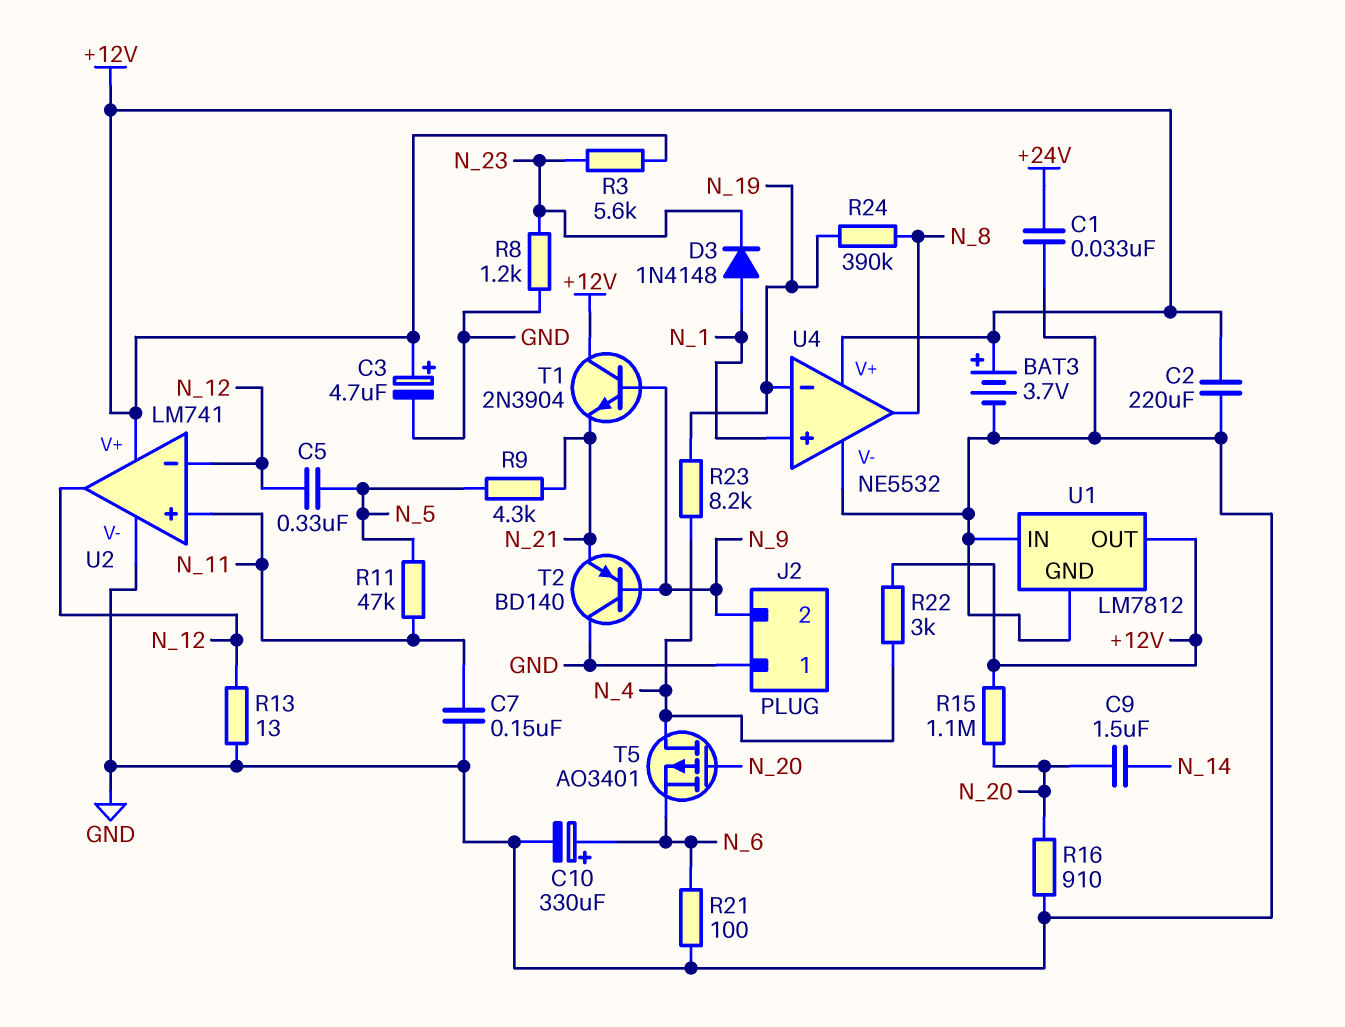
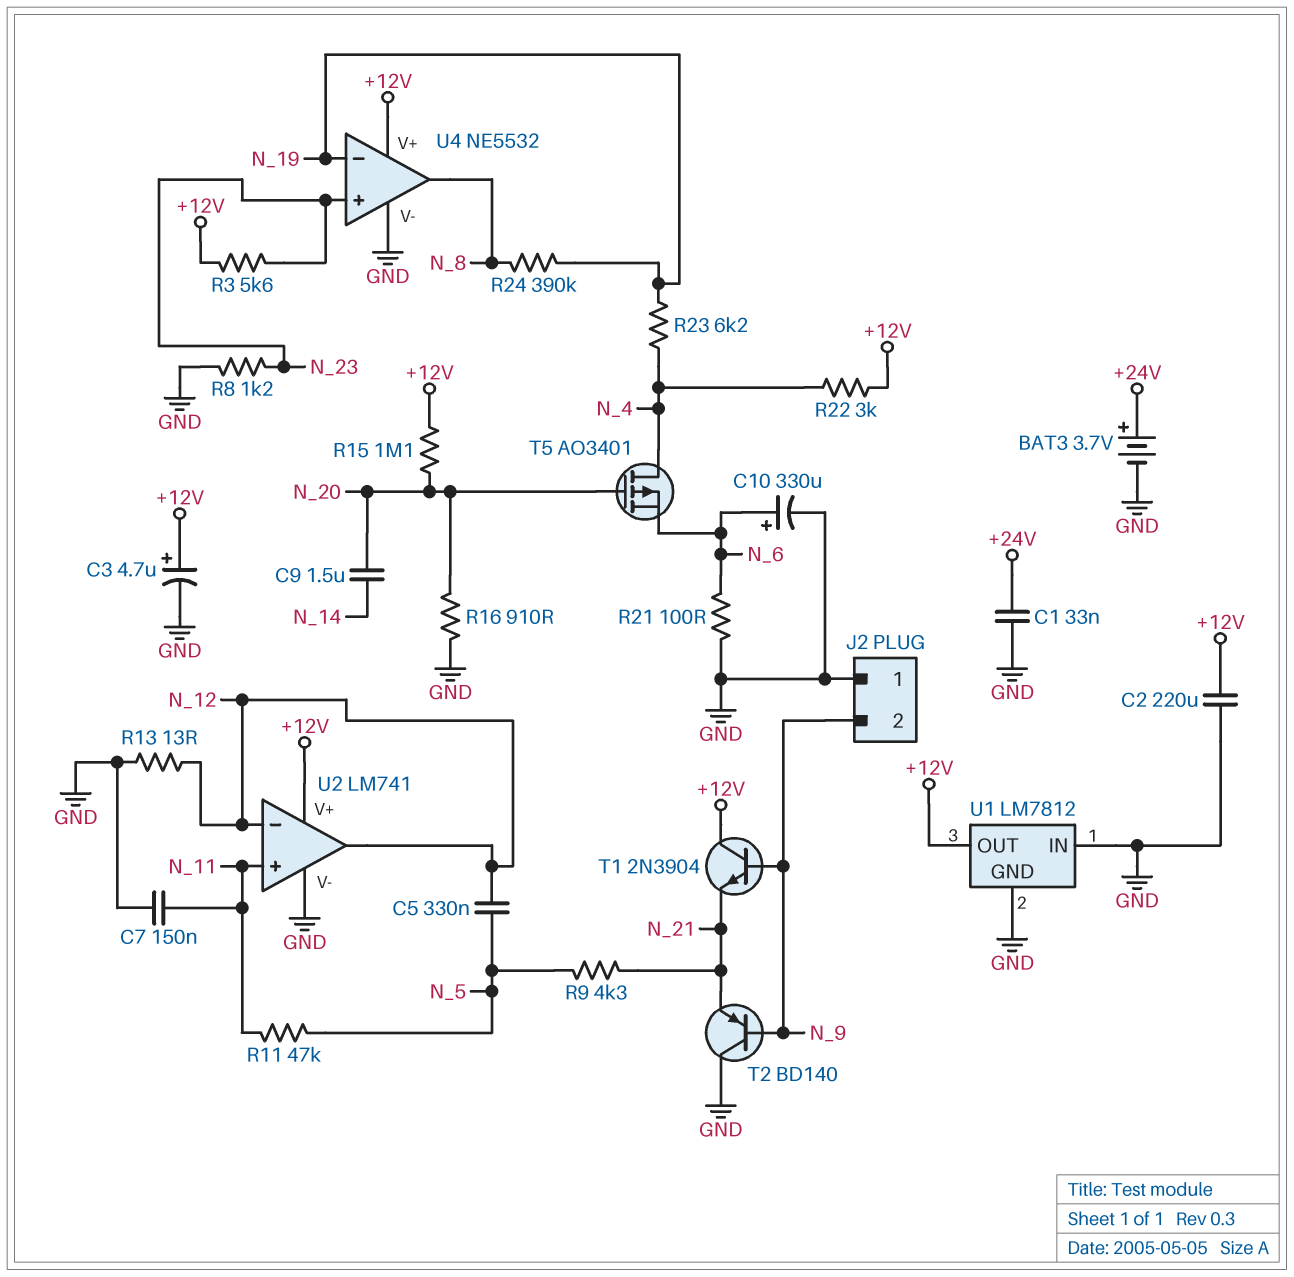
BAT3: 3.7V (plus +12V, minus GND) -> 3.7V (plus +24V, minus GND)
D3: diode 1N4148 (A N_1, K N_23) -> none
R23: 8.2k (N_4, N_19) -> 6.2k (N_4, N_19)
U4 pin in+: N_1 -> N_23

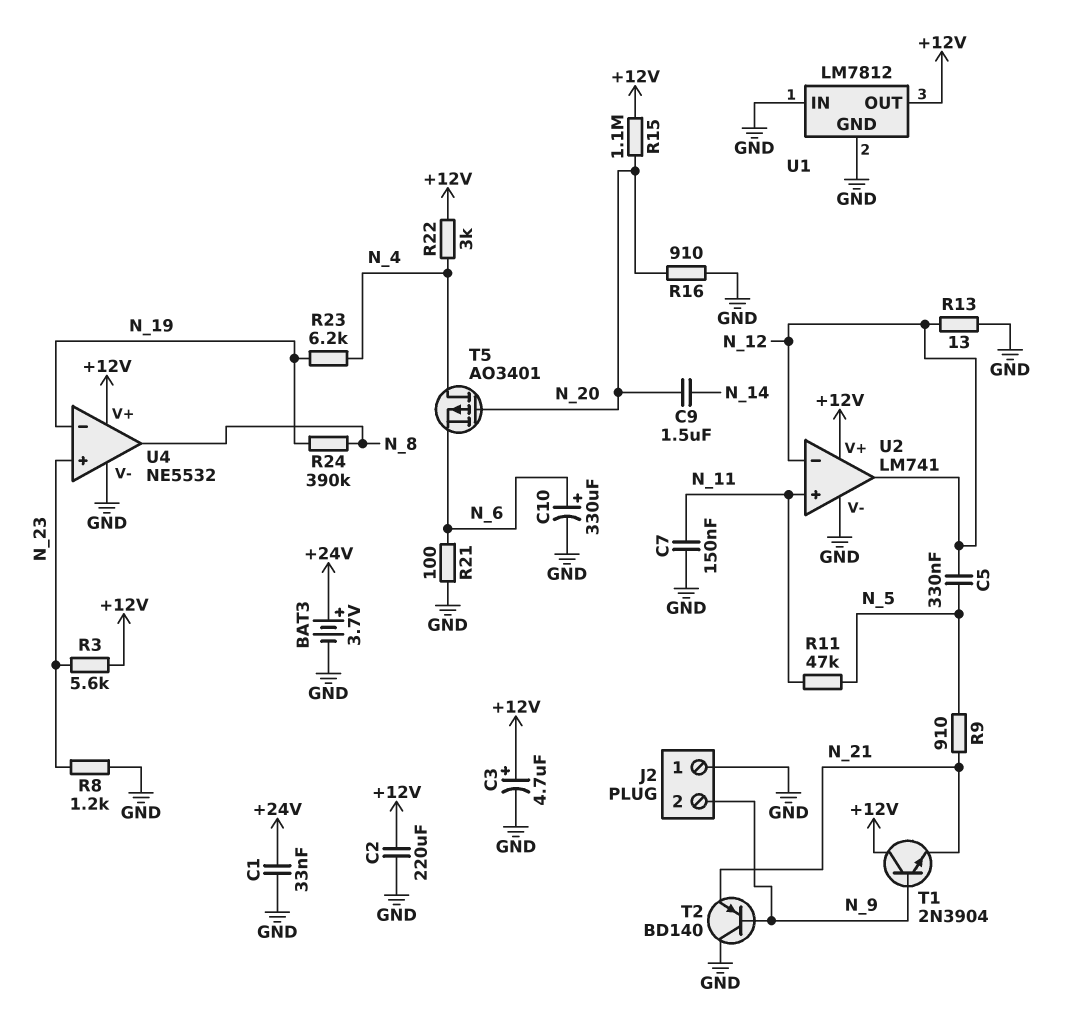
R9: 4.3k (N_5, N_21) -> 910 (N_5, N_21)

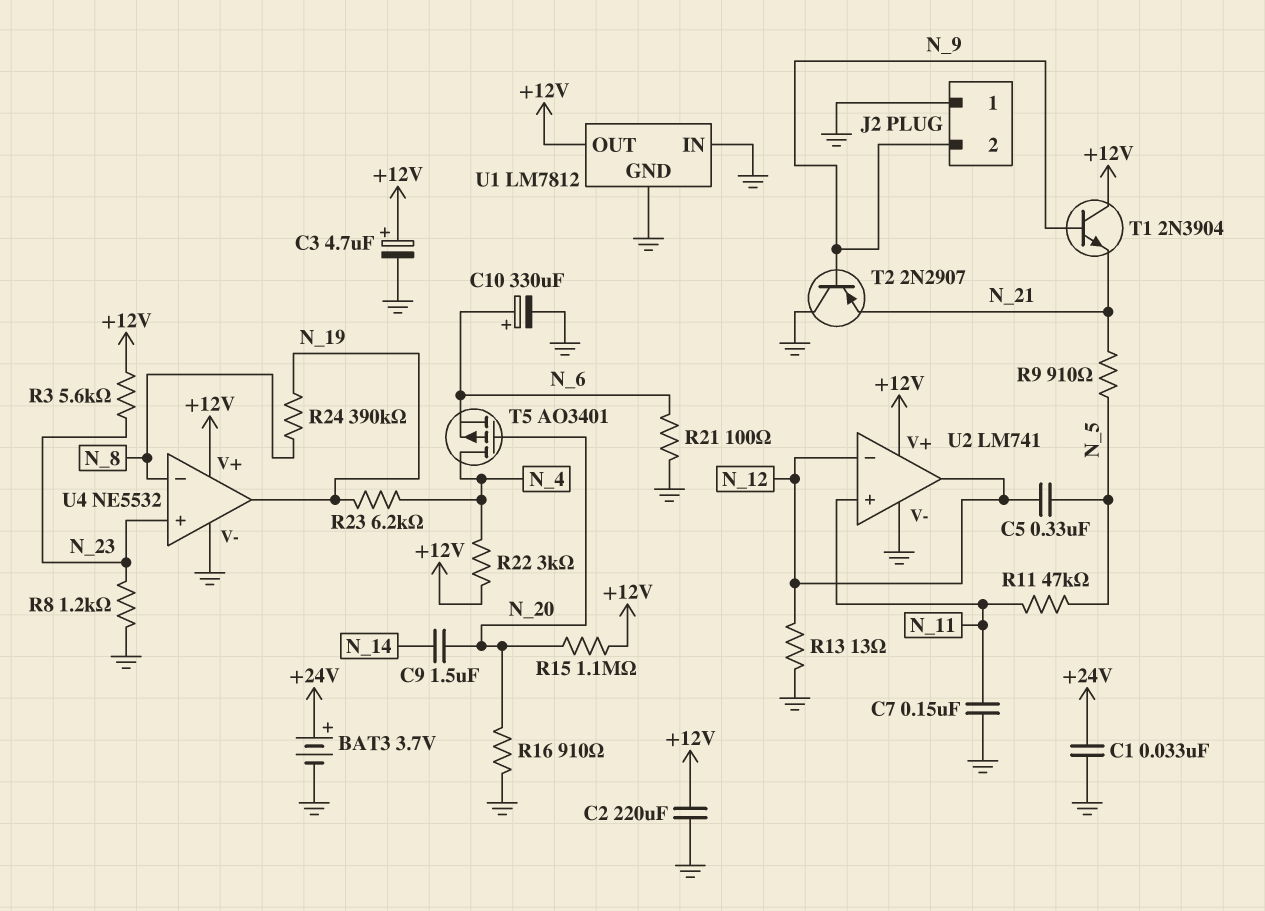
T2: PNP BD140 (B N_9, C GND, E N_21) -> PNP 2N2907 (B N_9, C GND, E N_21)
U4 pin in-: N_19 -> N_8
U4 pin out: N_8 -> N_19

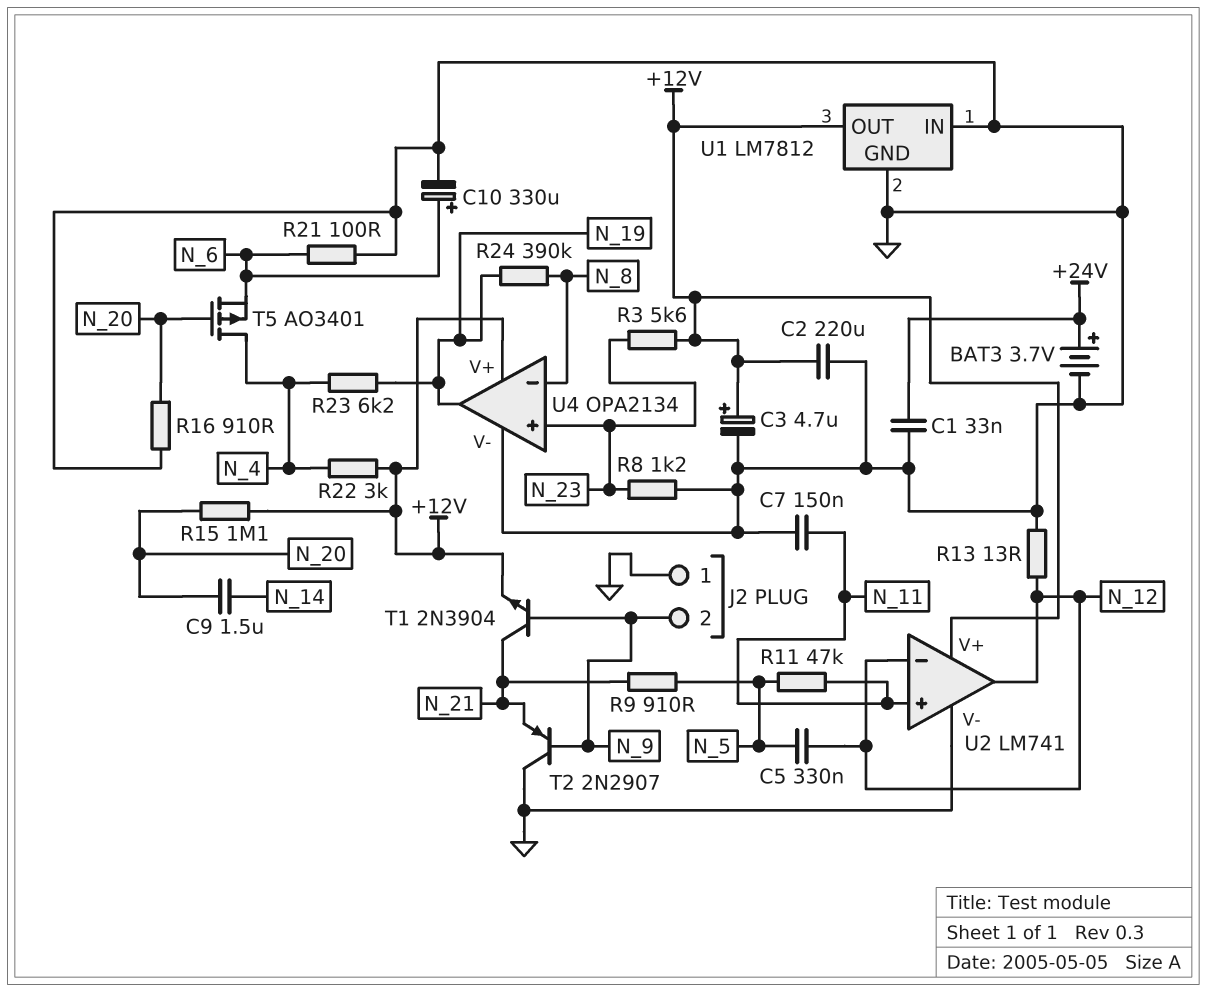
T1: NPN 2N3904 (B N_9, C +12V, E N_21) -> NPN 2N3904 (B N_9, C N_21, E +12V)
U4: NE5532 -> OPA2134

